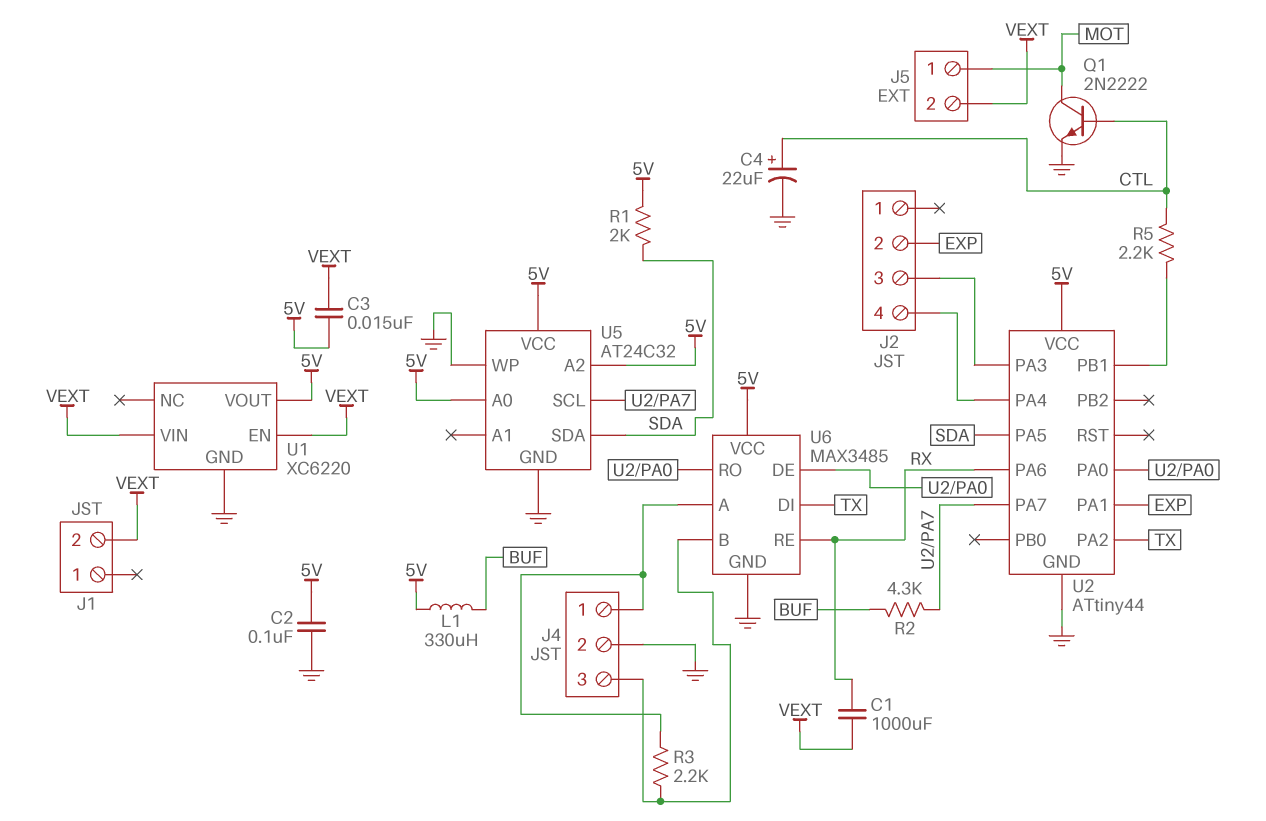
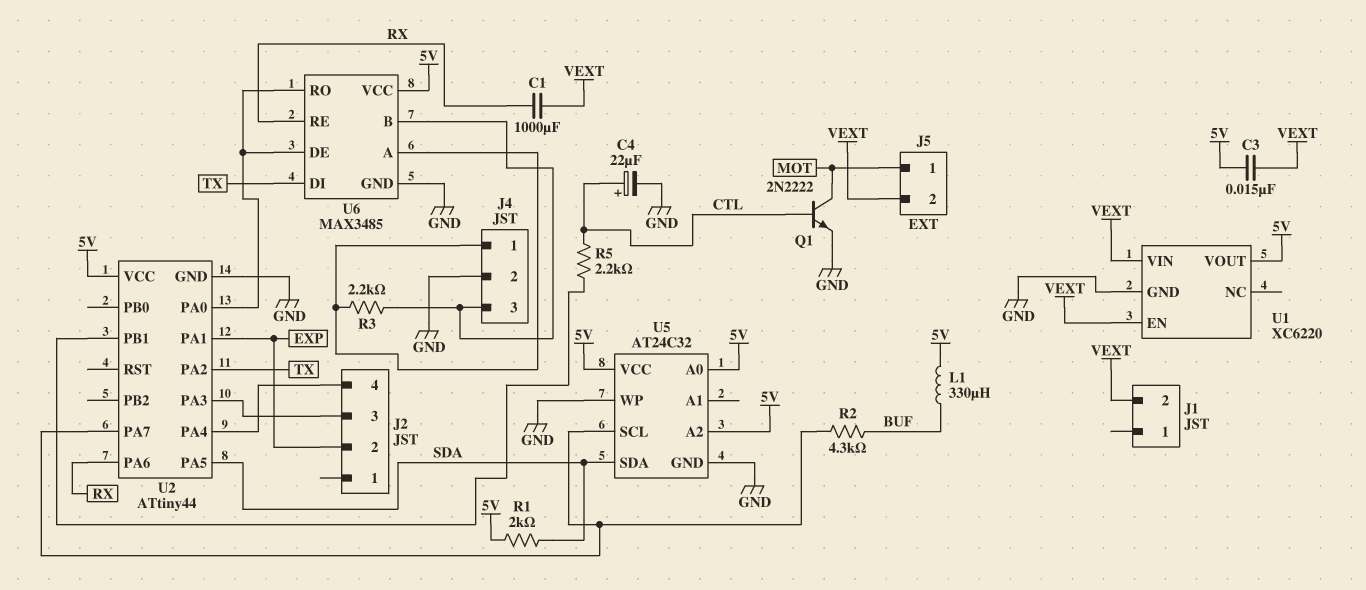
C2: 100nF (5V, GND) -> none

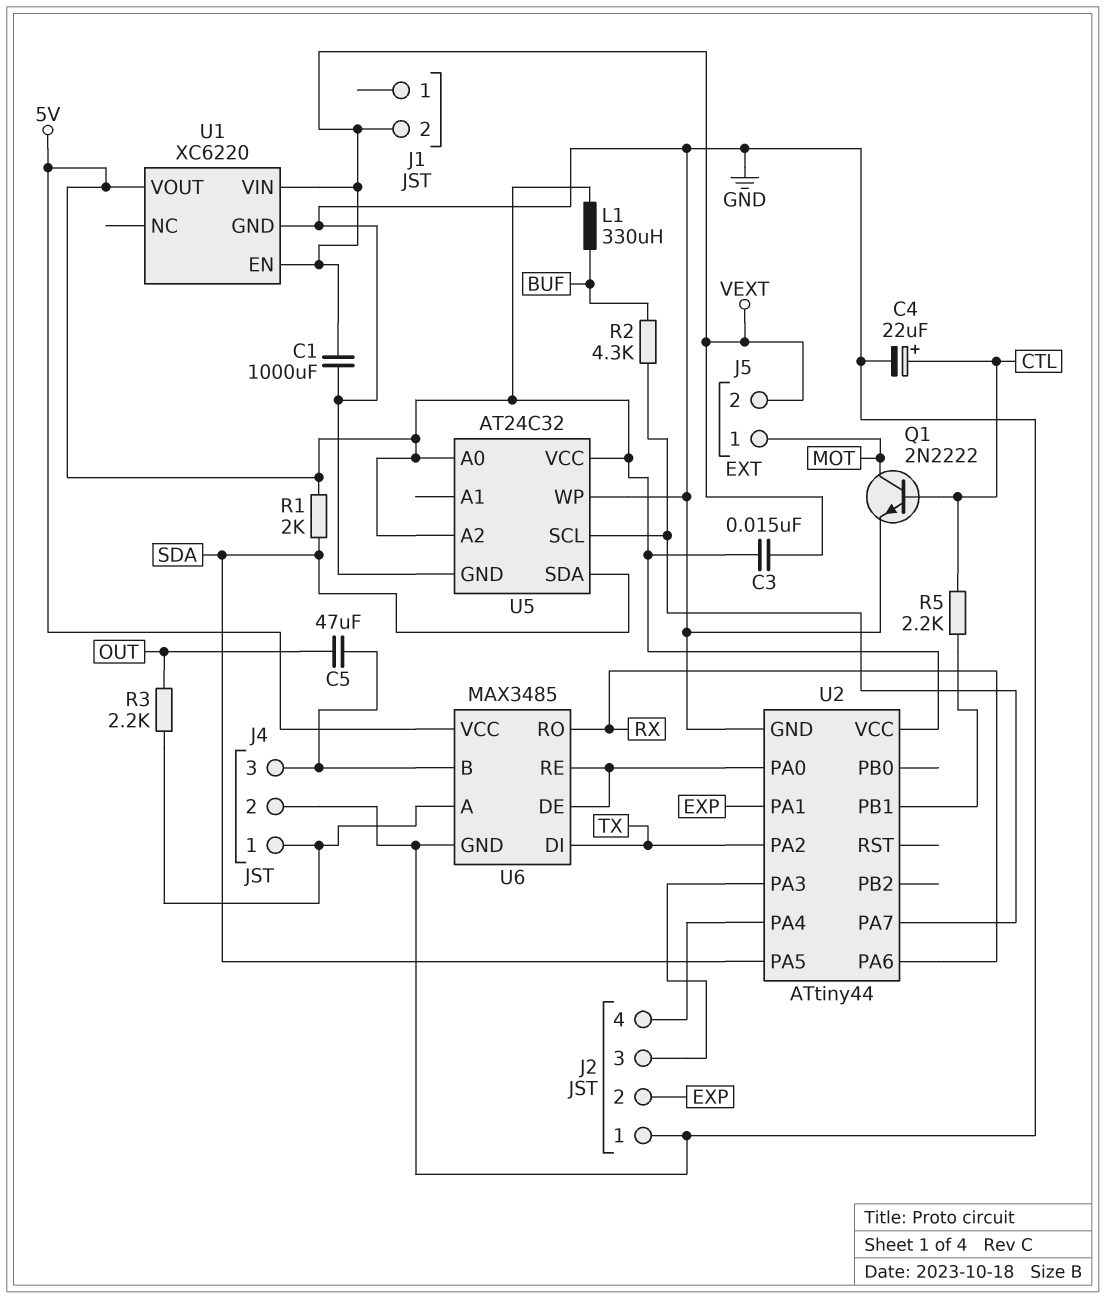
C1: 1000uF (RX, VEXT) -> 1000uF (GND, VEXT)
C5: none -> 47uF (J4/3, OUT)
J2 pin 1: none -> GND
R3: 2.2k (J4/1, J4/3) -> 2.2k (J4/1, OUT)
U6 pin RE: RX -> U2/PA0
U6 pin RO: U2/PA0 -> RX

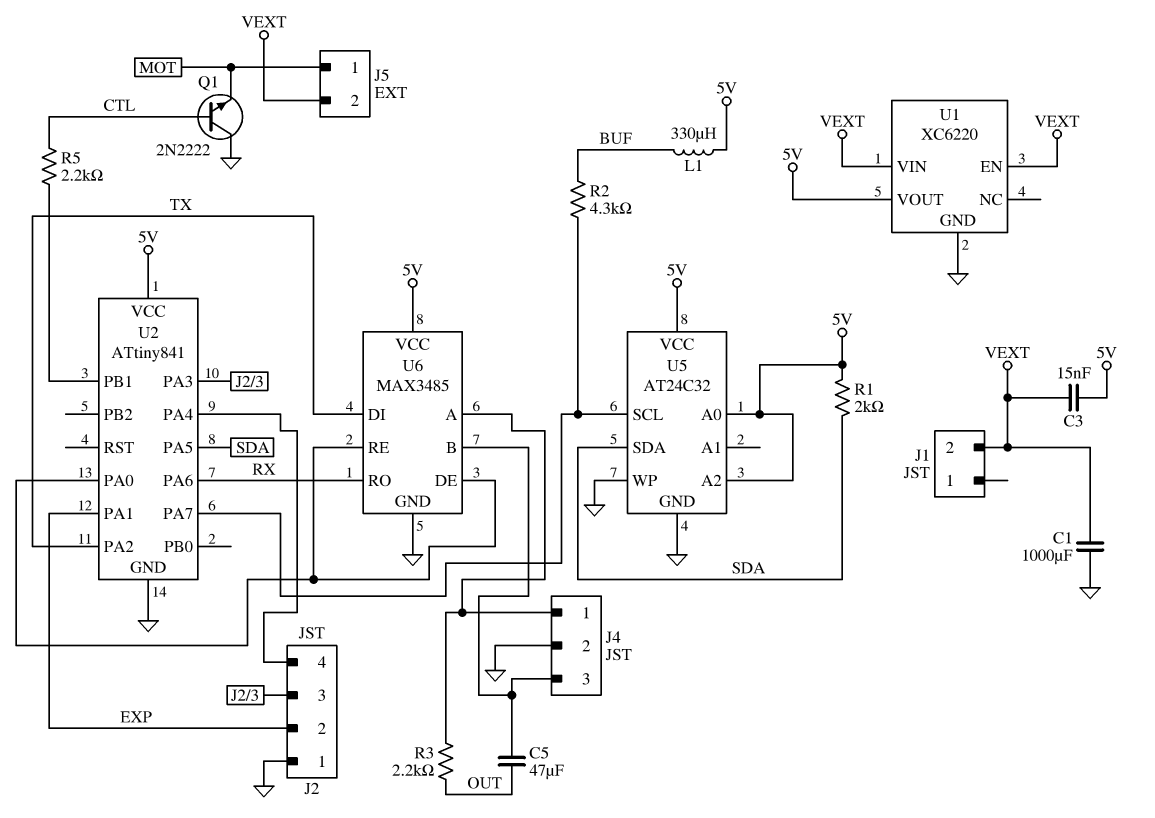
C4: 22uF (plus CTL, minus GND) -> none
Q1: NPN 2N2222 (B CTL, C MOT, E GND) -> NPN 2N2222 (B CTL, C GND, E MOT)
U2: ATtiny44 -> ATtiny841

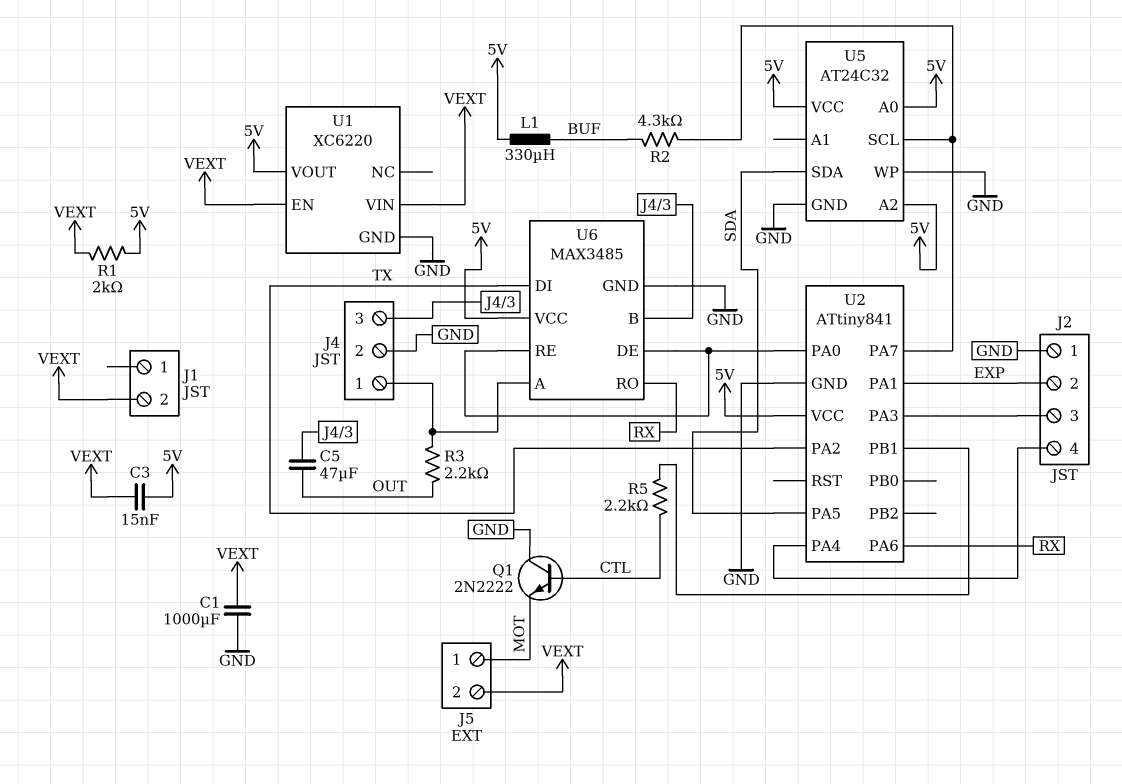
R1: 2k (5V, SDA) -> 2k (5V, VEXT)

